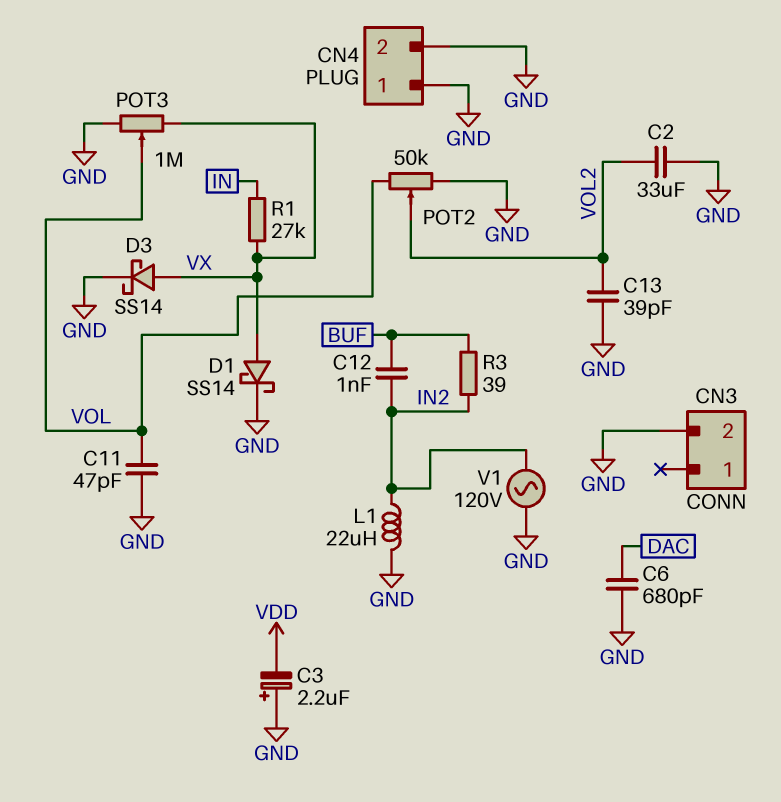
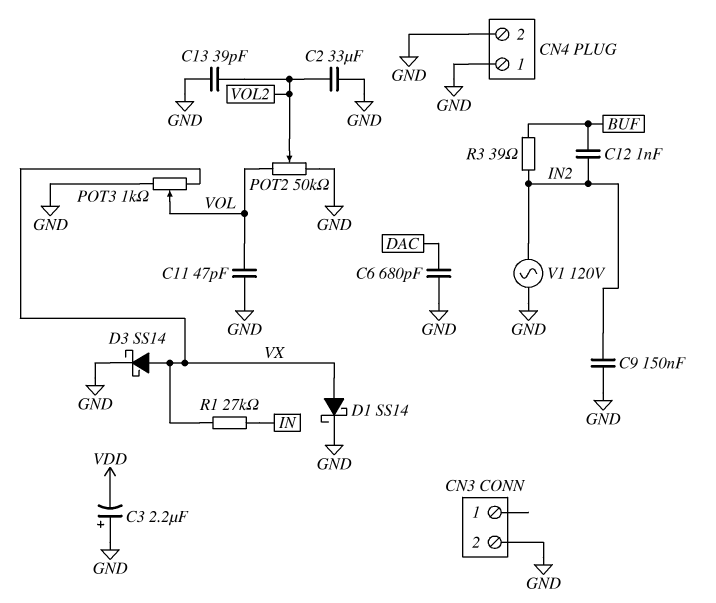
C9: none -> 150nF (GND, IN2)
L1: 22uH (GND, IN2) -> none
POT3: 1M (GND, VX, wiper VOL) -> 1k (GND, VX, wiper VOL)

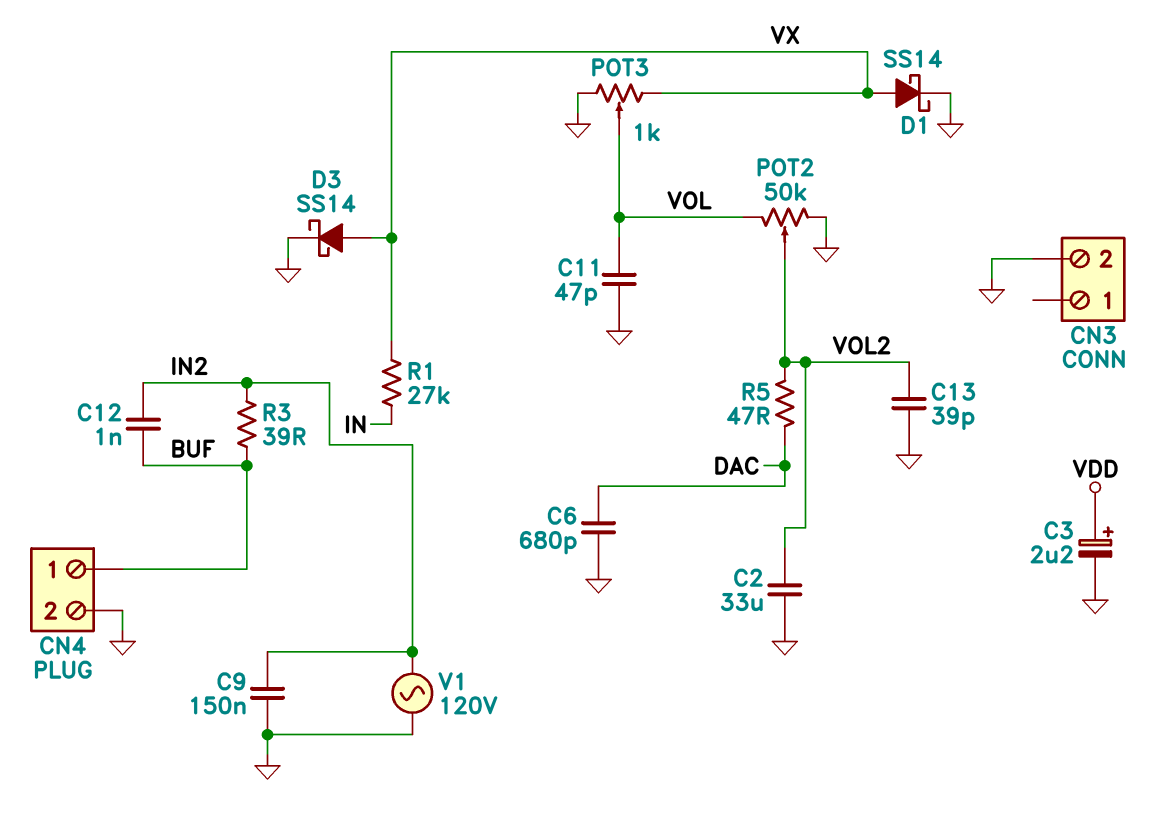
C3: 2.2uF (plus GND, minus VDD) -> 2.2uF (plus VDD, minus GND)
CN4 pin 1: GND -> BUF
R5: none -> 47 (DAC, VOL2)

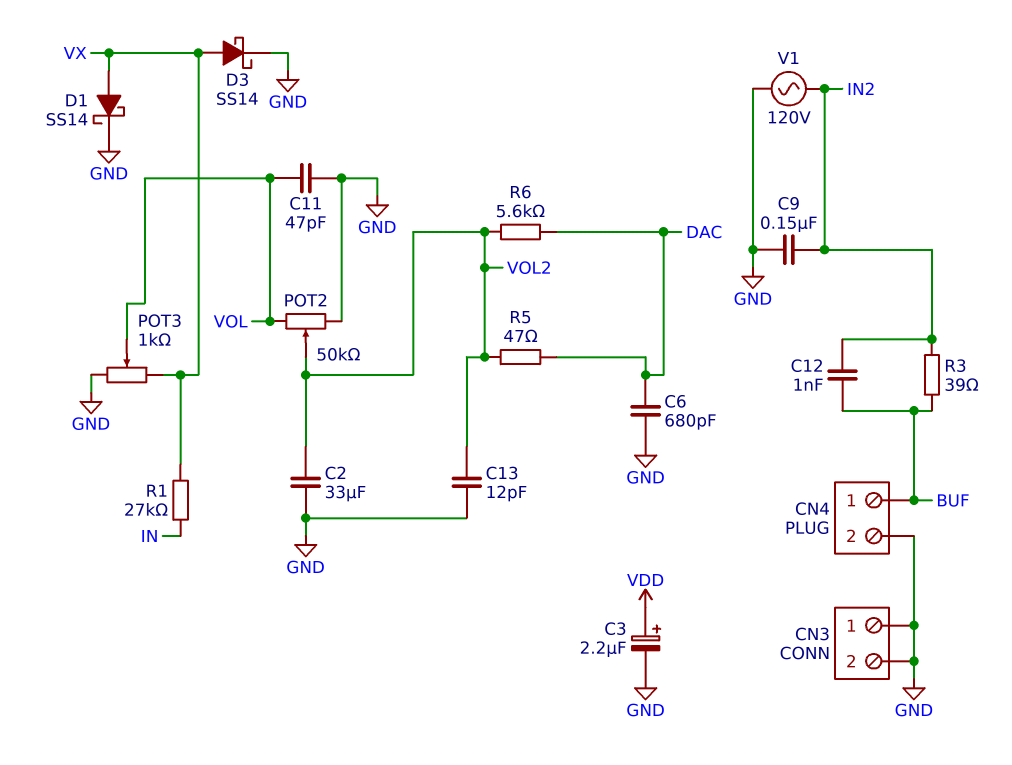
C13: 39pF (GND, VOL2) -> 12pF (GND, VOL2)
CN3 pin 1: none -> GND
R6: none -> 5.6k (DAC, VOL2)

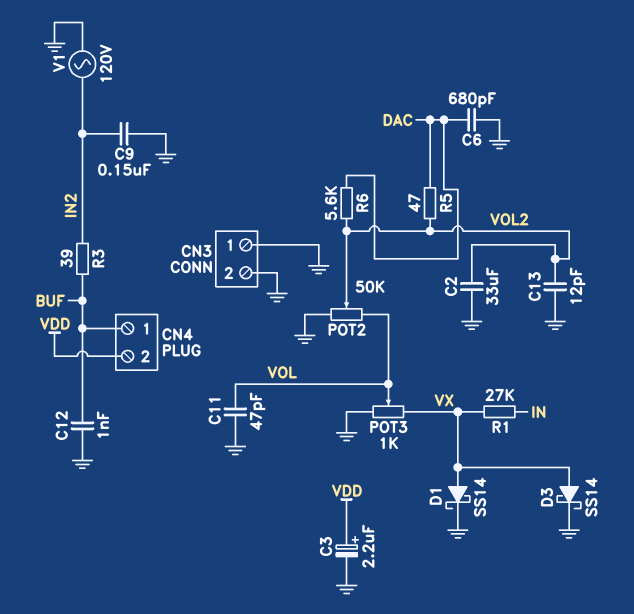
C12: 1nF (BUF, IN2) -> 1nF (BUF, GND)
CN4 pin 2: GND -> VDD

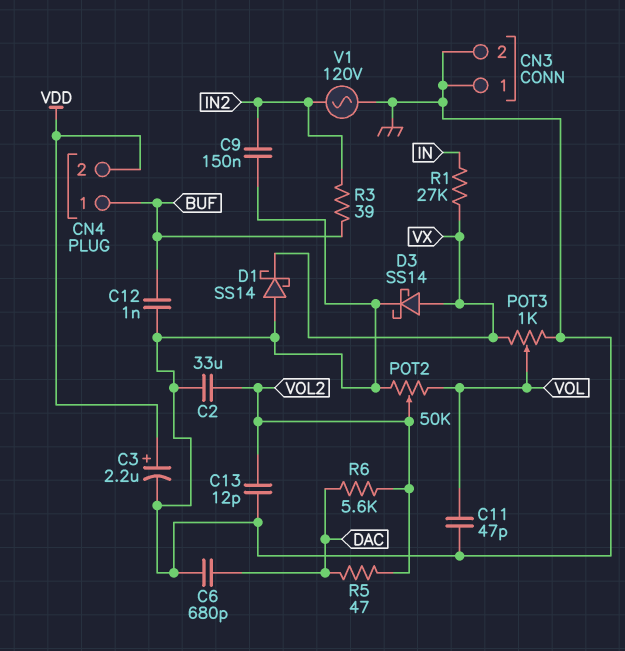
D1: schottky SS14 (A VX, K GND) -> schottky SS14 (A GND, K VX)

